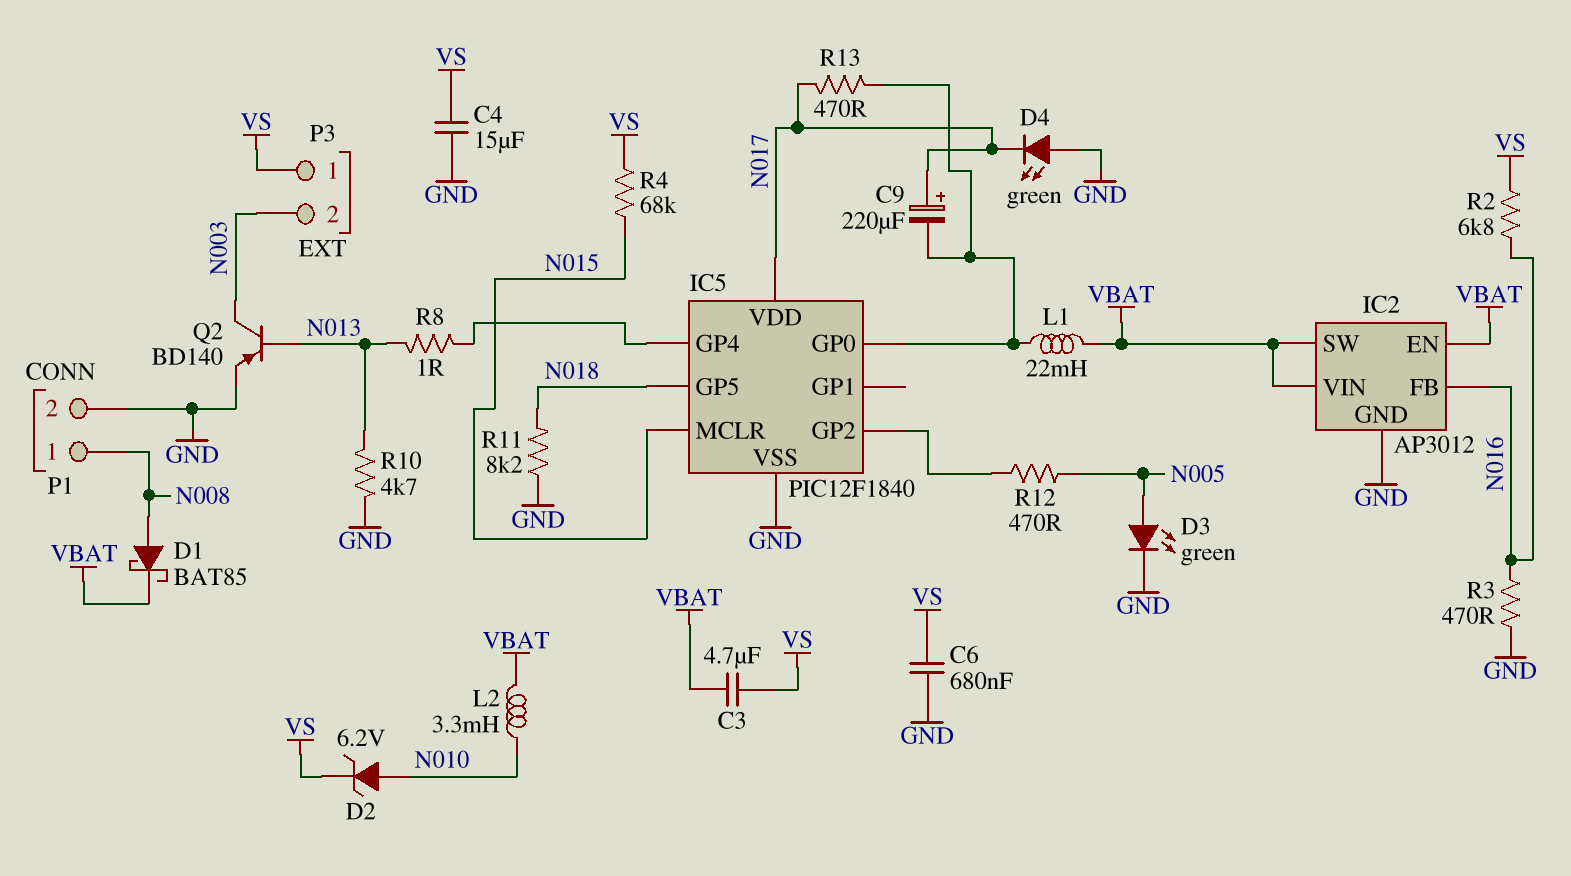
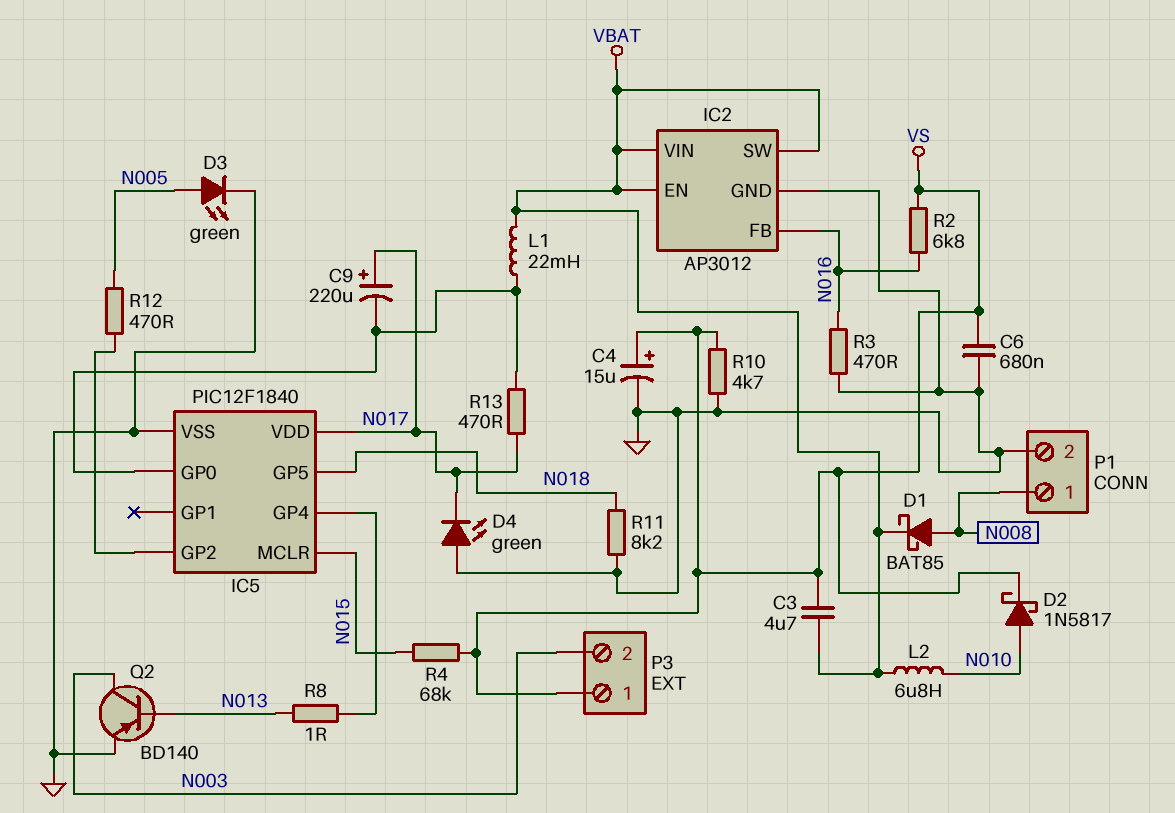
C4: 15uF (GND, VS) -> 15uF (plus VS, minus GND)
D2: zener 6.2V (A N010, K VS) -> schottky 1N5817 (A N010, K VS)
L2: 3.3mH (N010, VBAT) -> 6.8uH (N010, VBAT)
R10: 4.7k (GND, N013) -> 4.7k (GND, VS)

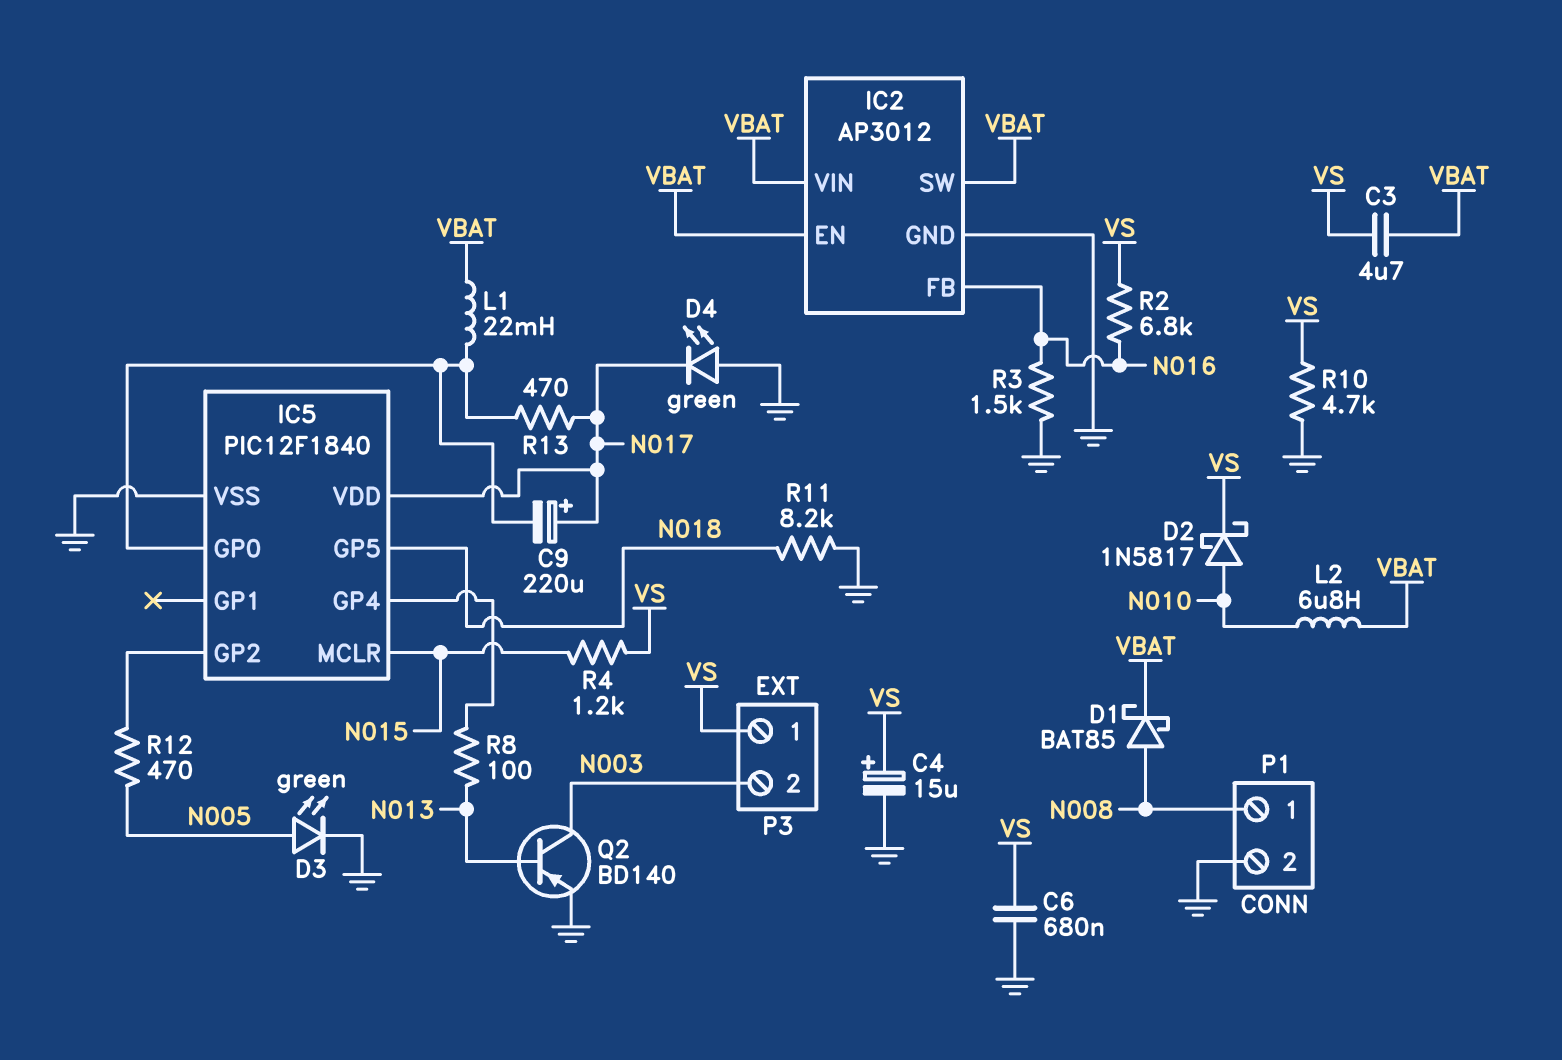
R3: 470 (GND, N016) -> 1.5k (GND, N016)
R4: 68k (N015, VS) -> 1.2k (N015, VS)
R8: 1 (IC5/GP4, N013) -> 100 (IC5/GP4, N013)

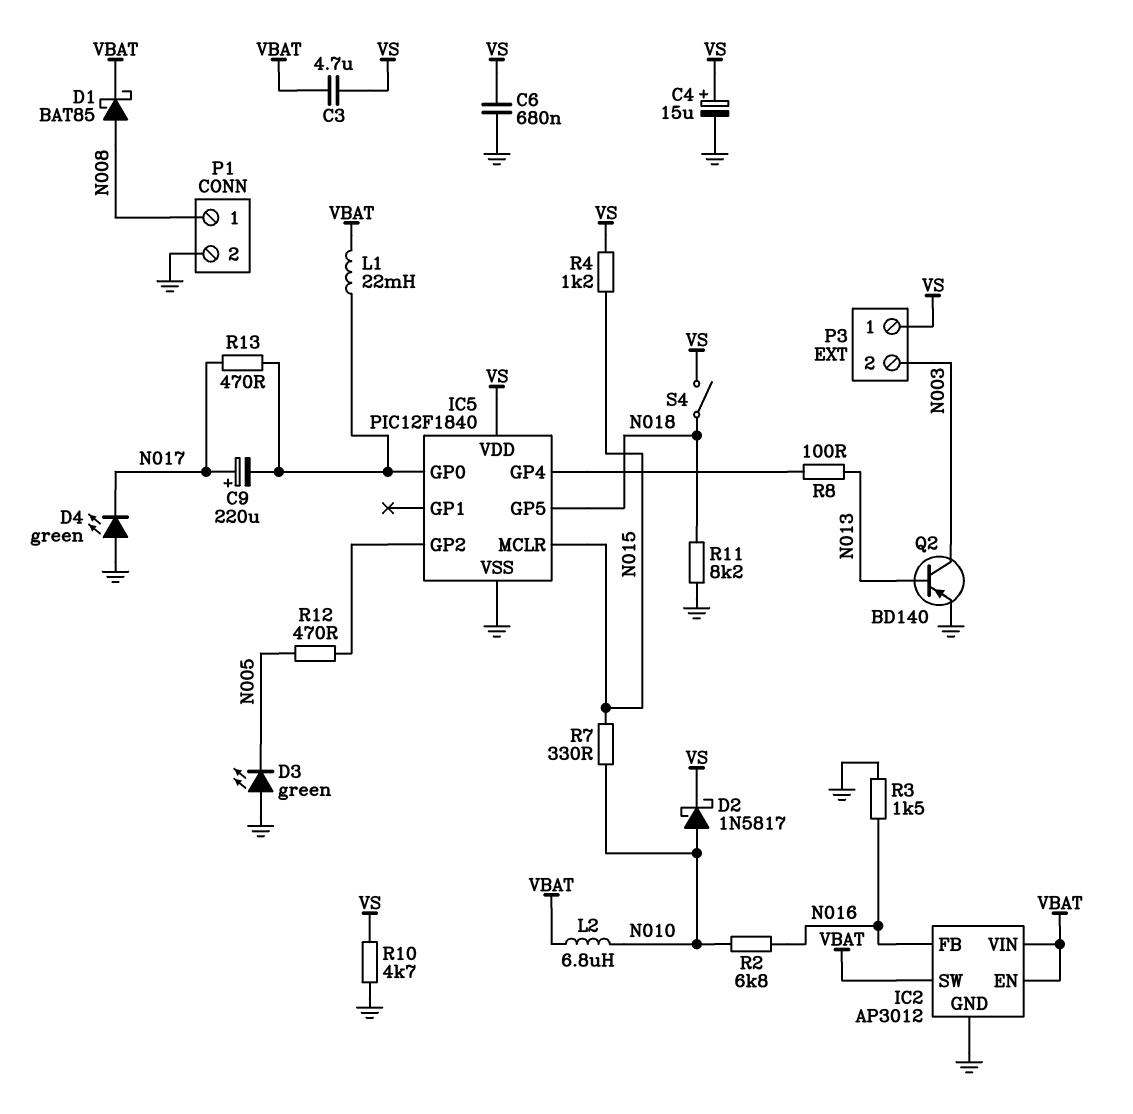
D3: LED green (A N005, K GND) -> LED green (A GND, K N005)
IC5 pin VDD: N017 -> VS
R2: 6.8k (N016, VS) -> 6.8k (N010, N016)
R7: none -> 330 (N010, N015)
S4: none -> switch (N018, VS)

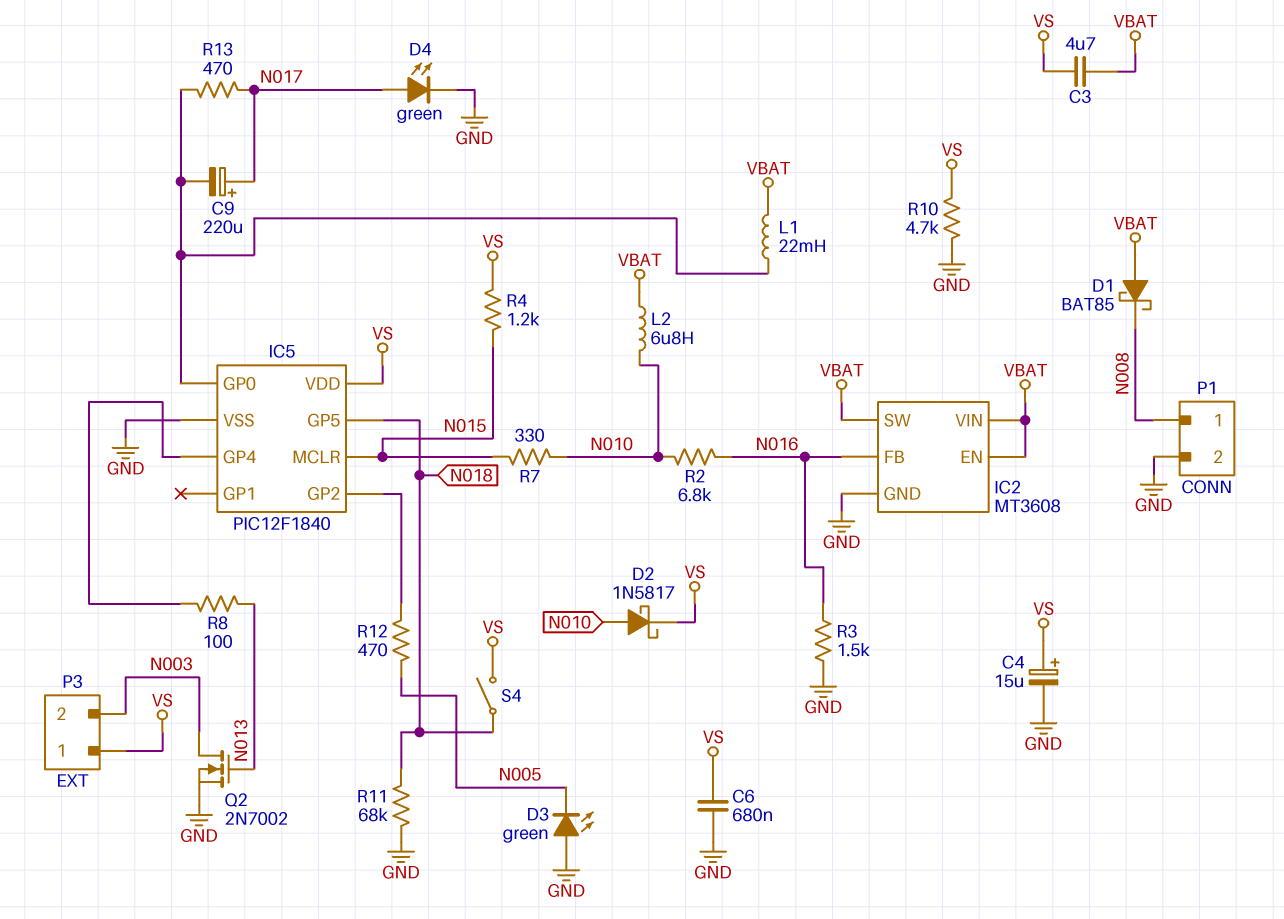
D1: schottky BAT85 (A N008, K VBAT) -> schottky BAT85 (A VBAT, K N008)
D4: LED green (A GND, K N017) -> LED green (A N017, K GND)
IC2: AP3012 -> MT3608
Q2: PNP BD140 (B N013, C N003, E GND) -> NMOS 2N7002 (G N013, D N003, S GND)
R11: 8.2k (GND, N018) -> 68k (GND, N018)

